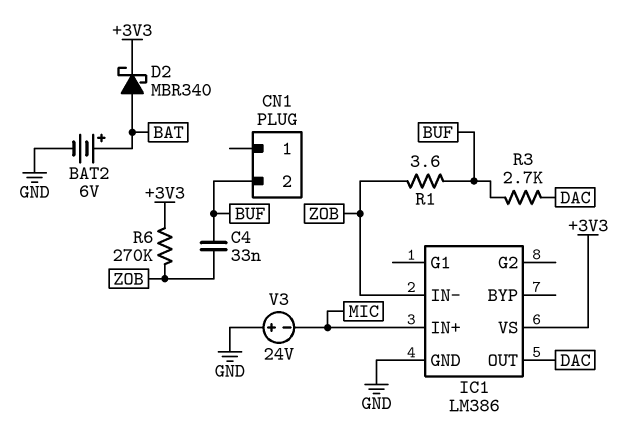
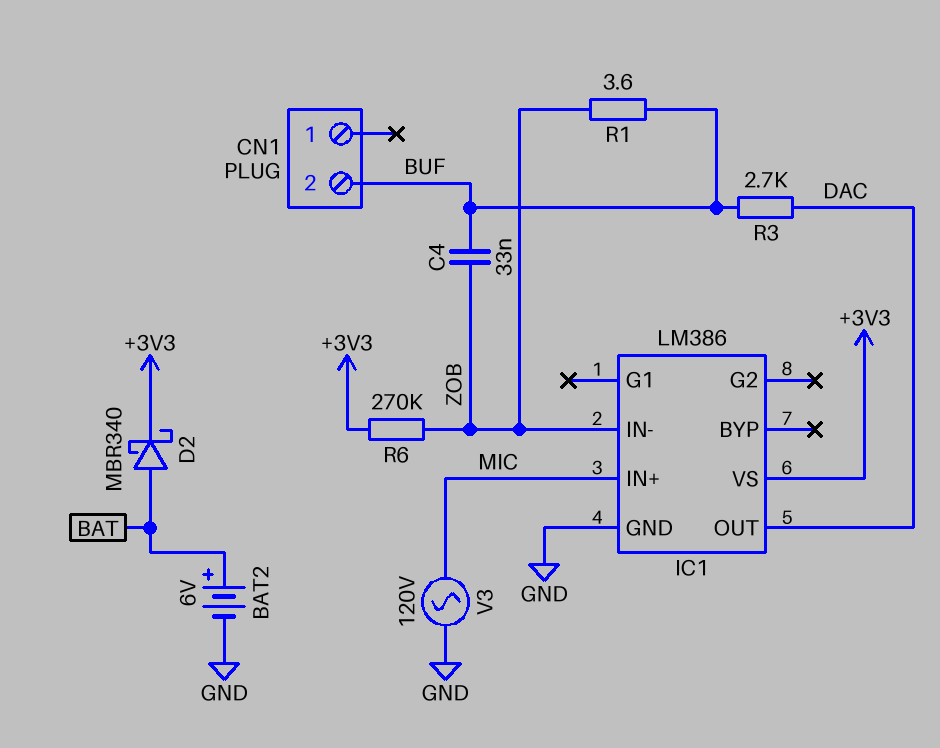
V3: 24V (plus GND, minus MIC) -> AC 120V (GND, MIC)

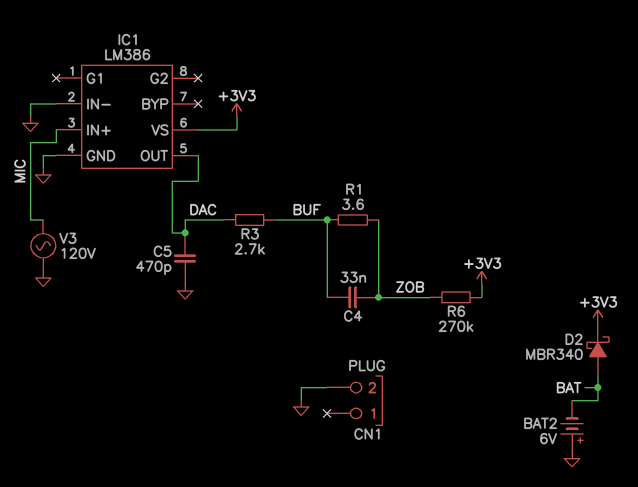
BAT2: 6V (plus BAT, minus GND) -> 6V (plus GND, minus BAT)
C5: none -> 470pF (DAC, GND)
CN1 pin 2: BUF -> GND
IC1 pin IN-: ZOB -> GND

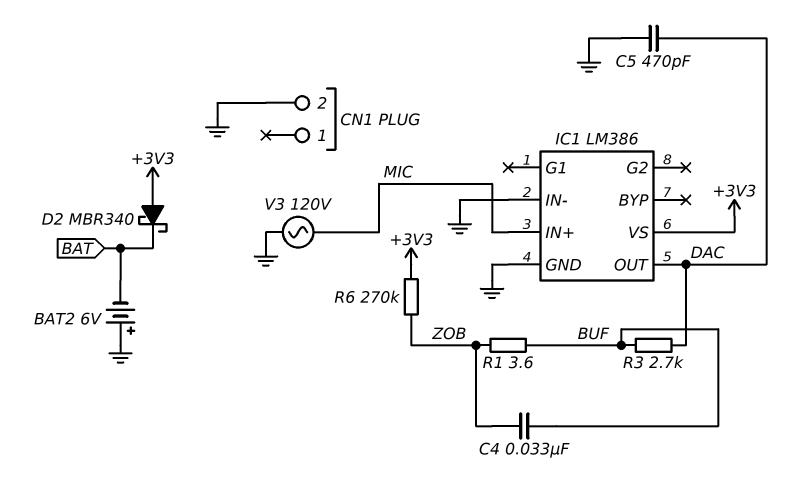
D2: schottky MBR340 (A BAT, K +3V3) -> schottky MBR340 (A +3V3, K BAT)

